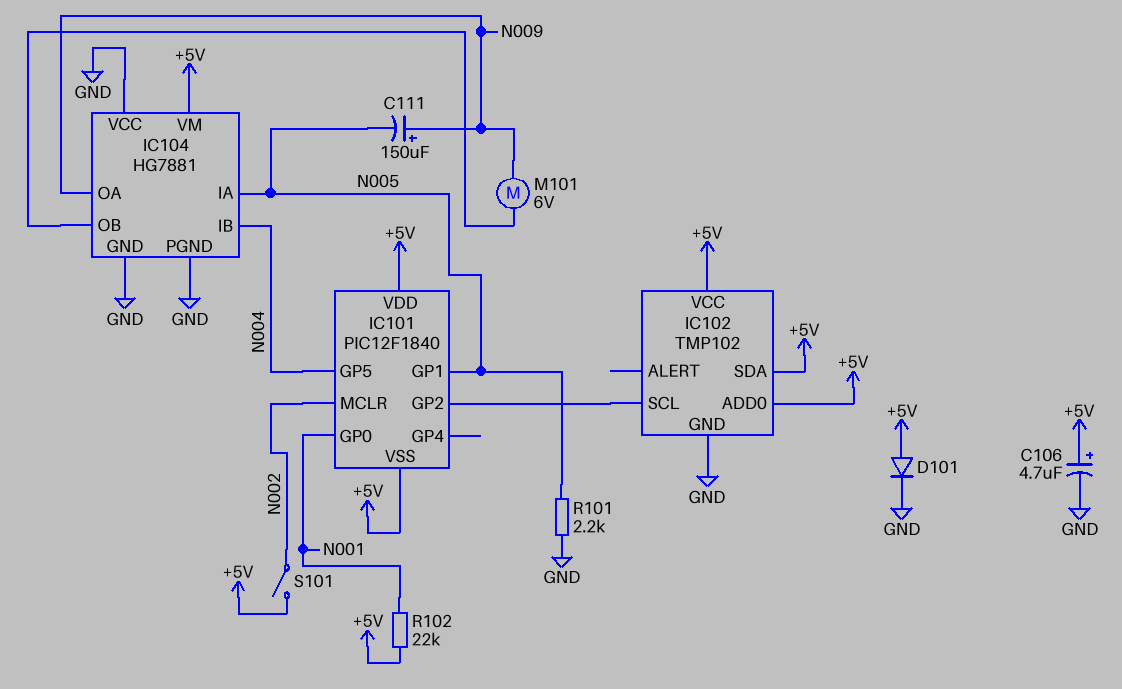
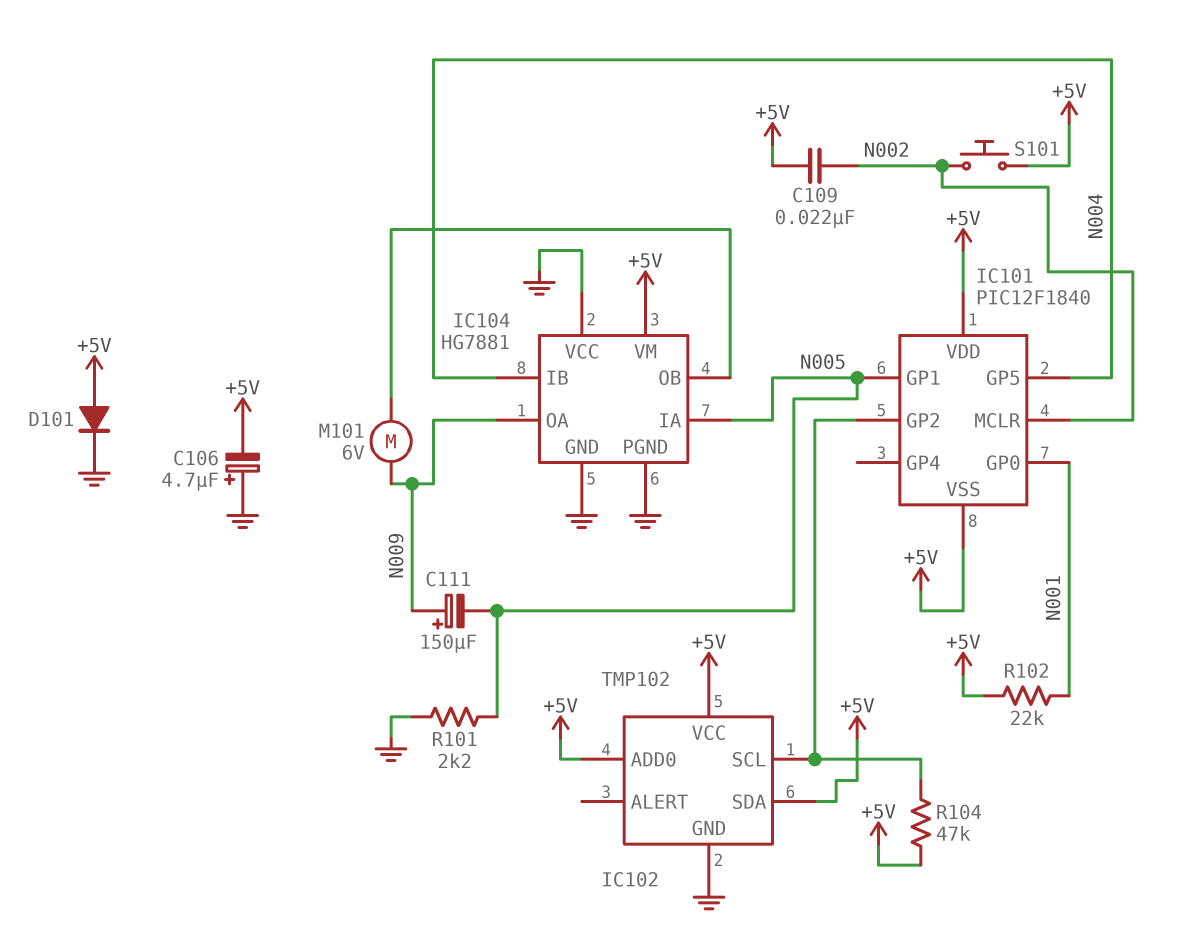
C106: 4.7uF (plus +5V, minus GND) -> 4.7uF (plus GND, minus +5V)
C109: none -> 22nF (+5V, N002)
R104: none -> 47k (+5V, IC101/GP2)
S101: switch (+5V, N002) -> button (+5V, N002)

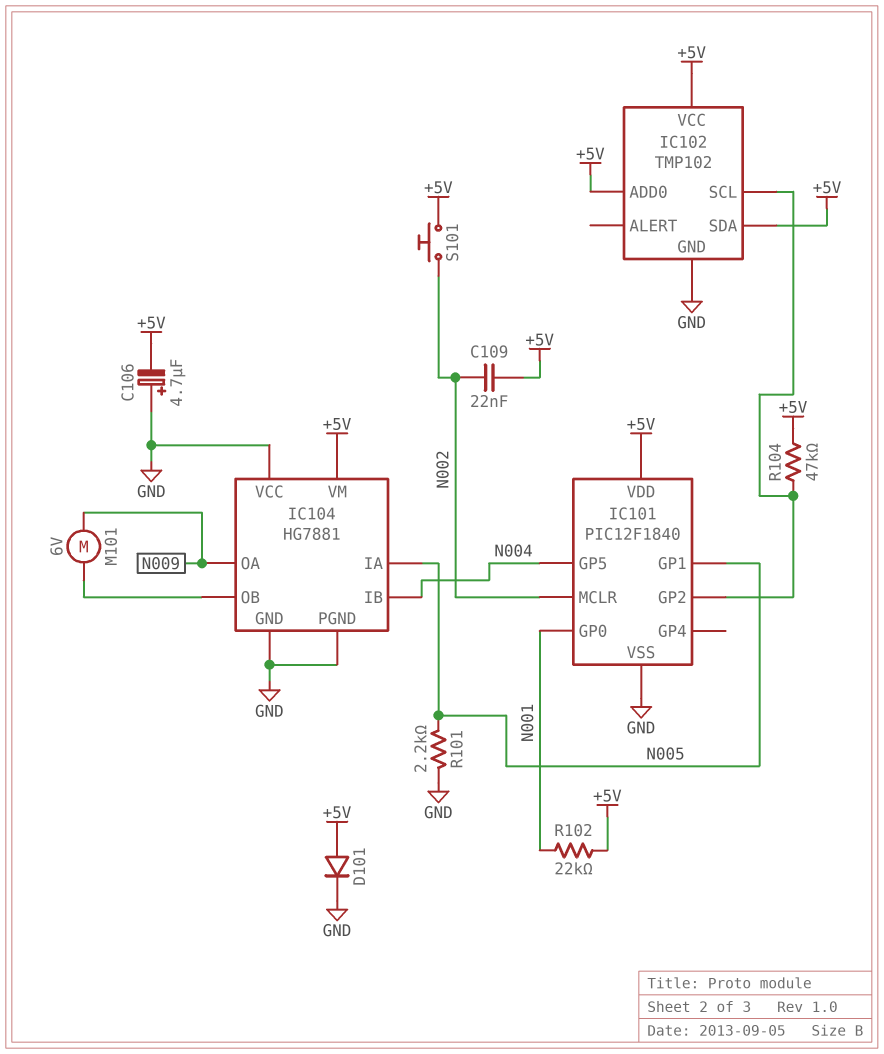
C111: 150uF (plus N009, minus N005) -> none
IC101 pin VSS: +5V -> GND

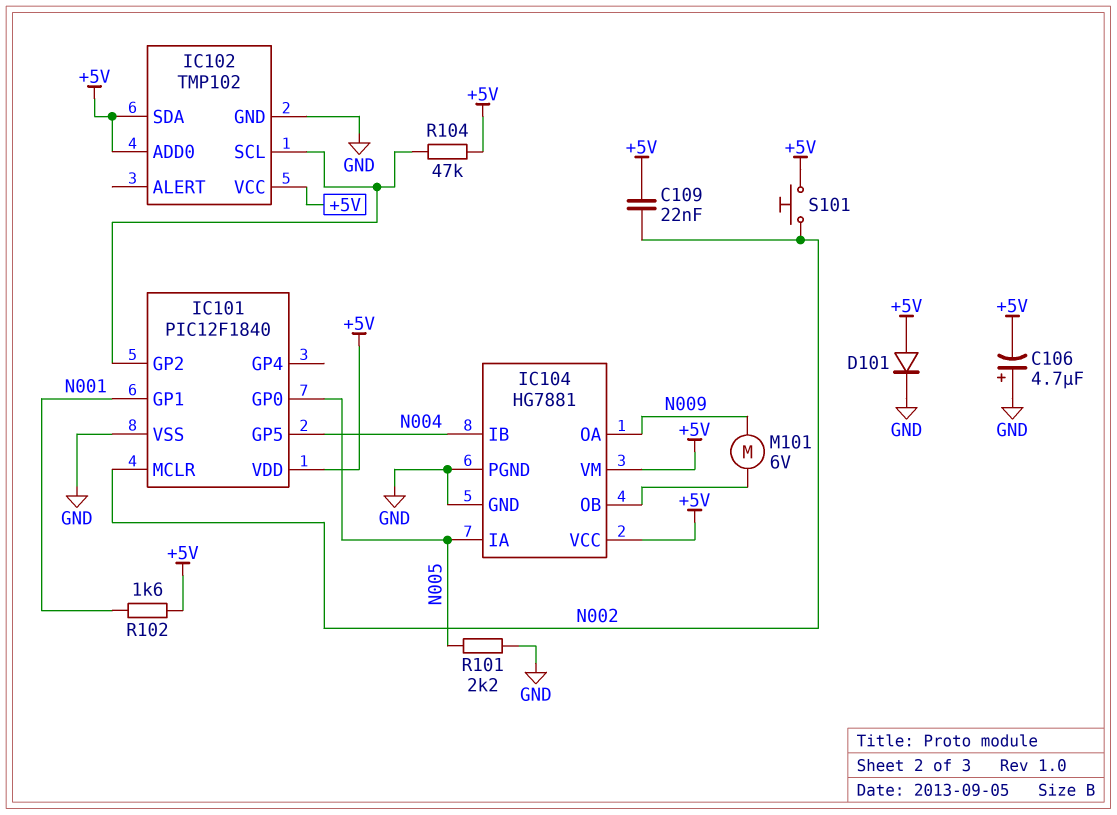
IC101 pin GP0: N001 -> N005
IC101 pin GP1: N005 -> N001
IC104 pin VCC: GND -> +5V
R102: 22k (+5V, N001) -> 1.6k (+5V, N001)

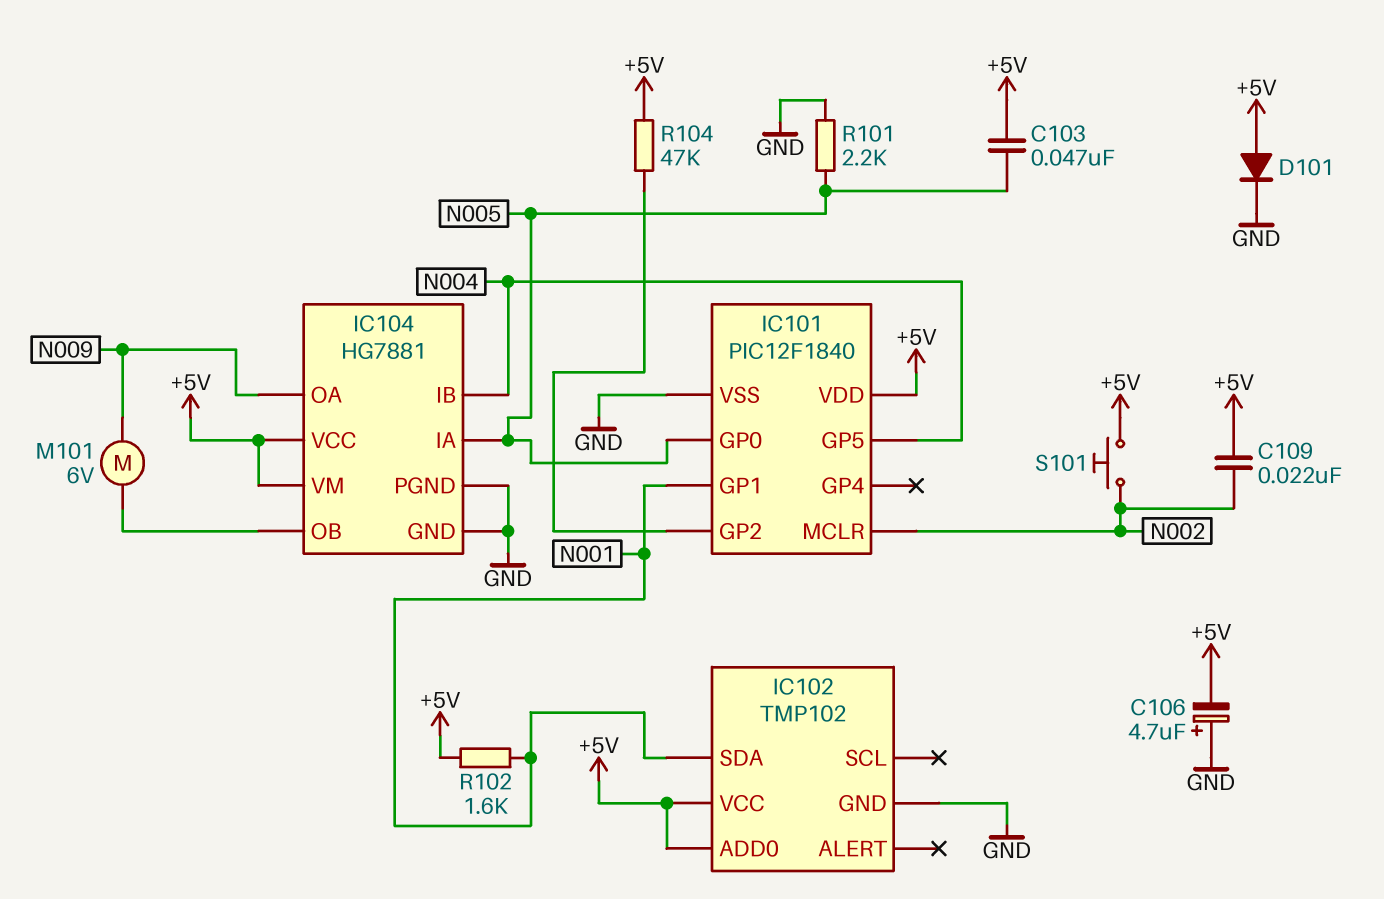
C103: none -> 47nF (+5V, N005)
IC102 pin SCL: IC101/GP2 -> none
IC102 pin SDA: +5V -> N001

